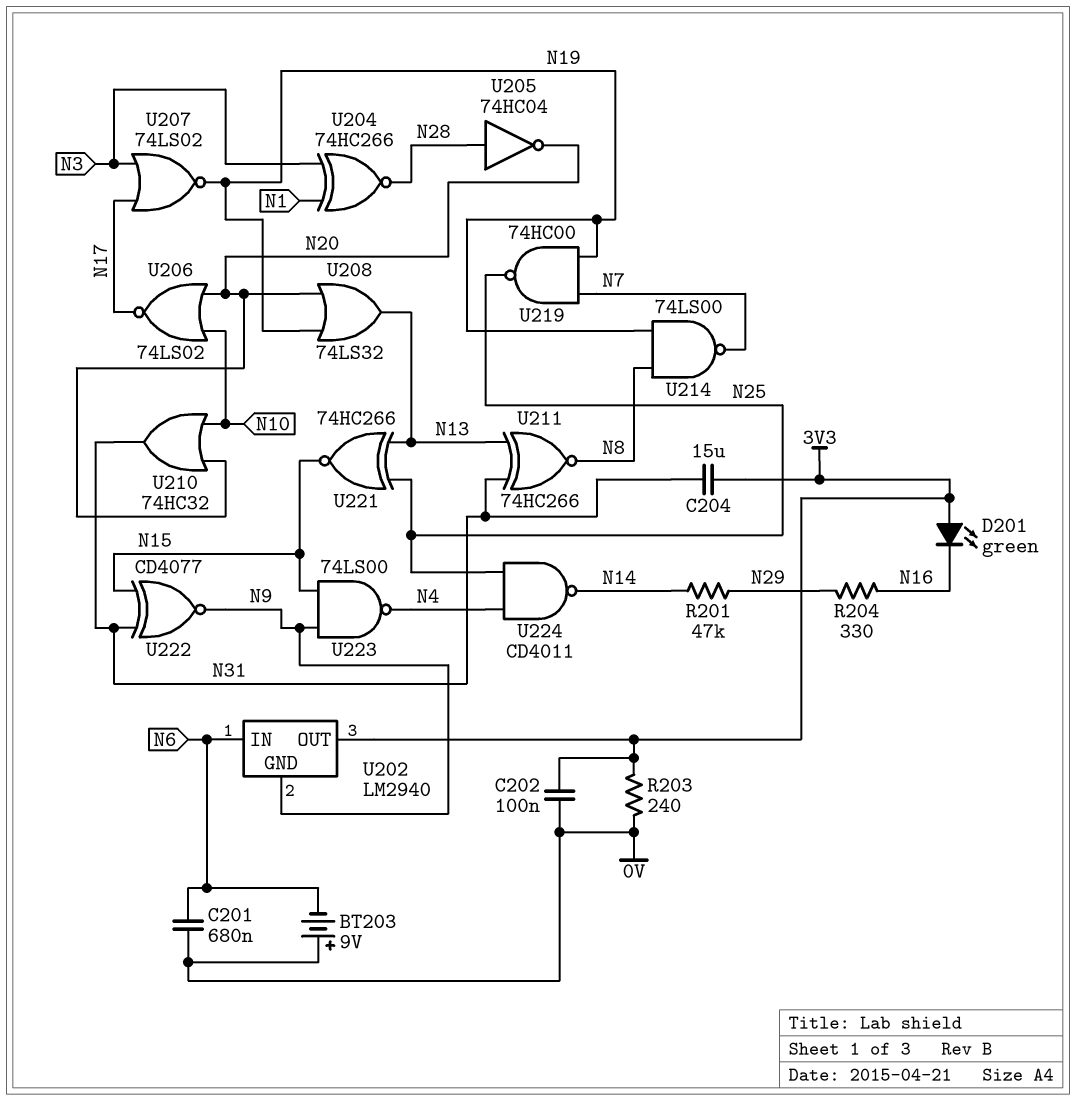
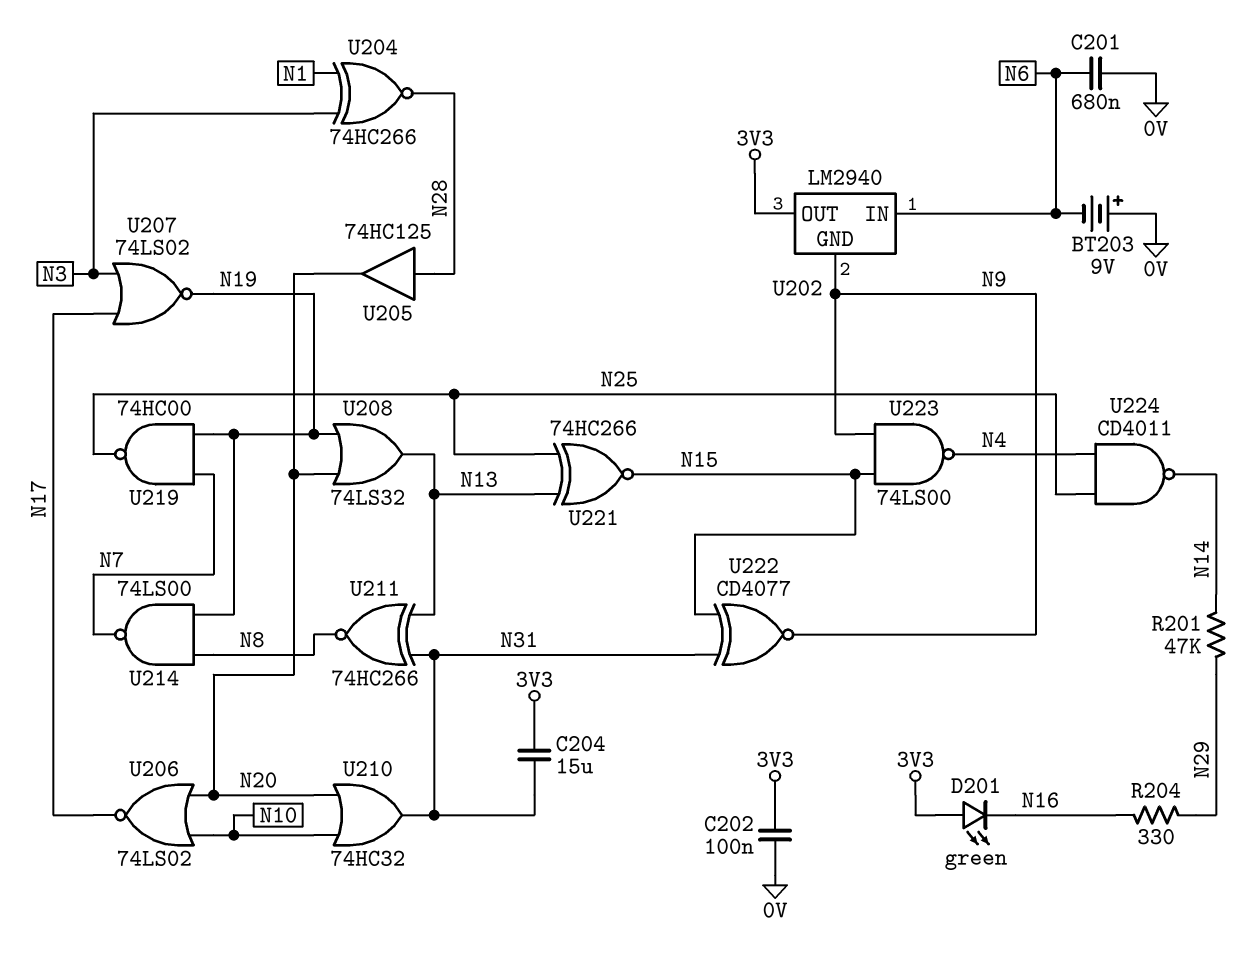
R203: 240 (0V, 3V3) -> none
U205: NOT 74HC04 (in N28, out N20) -> buffer 74HC125 (in N28, out N20)

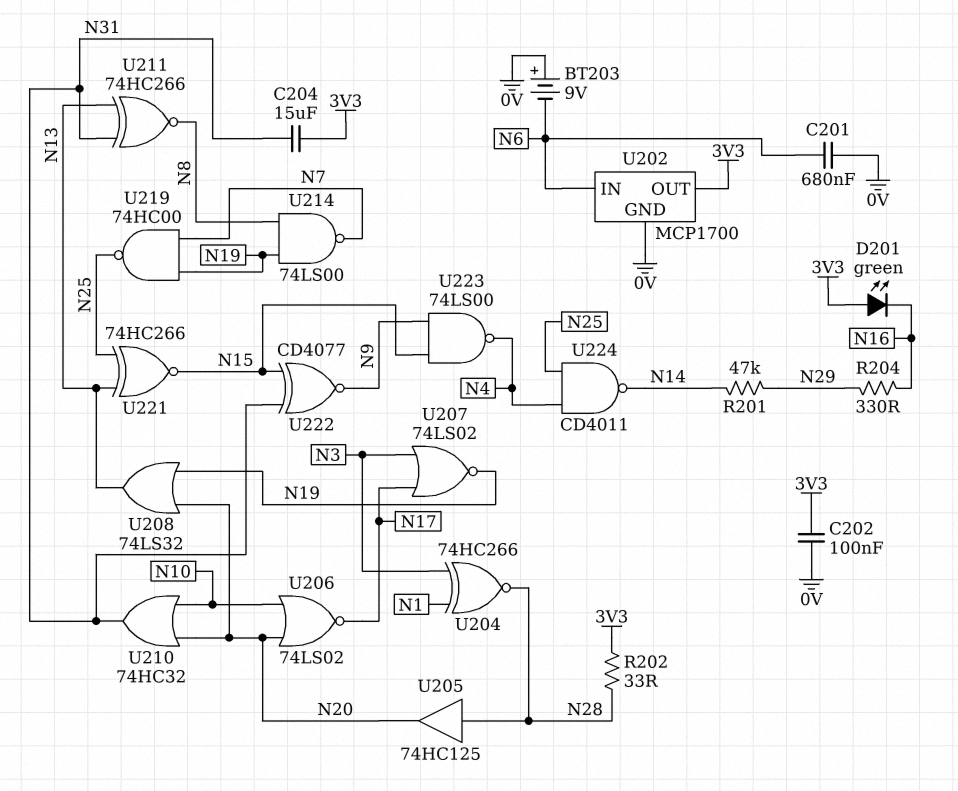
R202: none -> 33 (3V3, N28)
U202: LM2940 -> MCP1700
U202 pin GND: N9 -> 0V

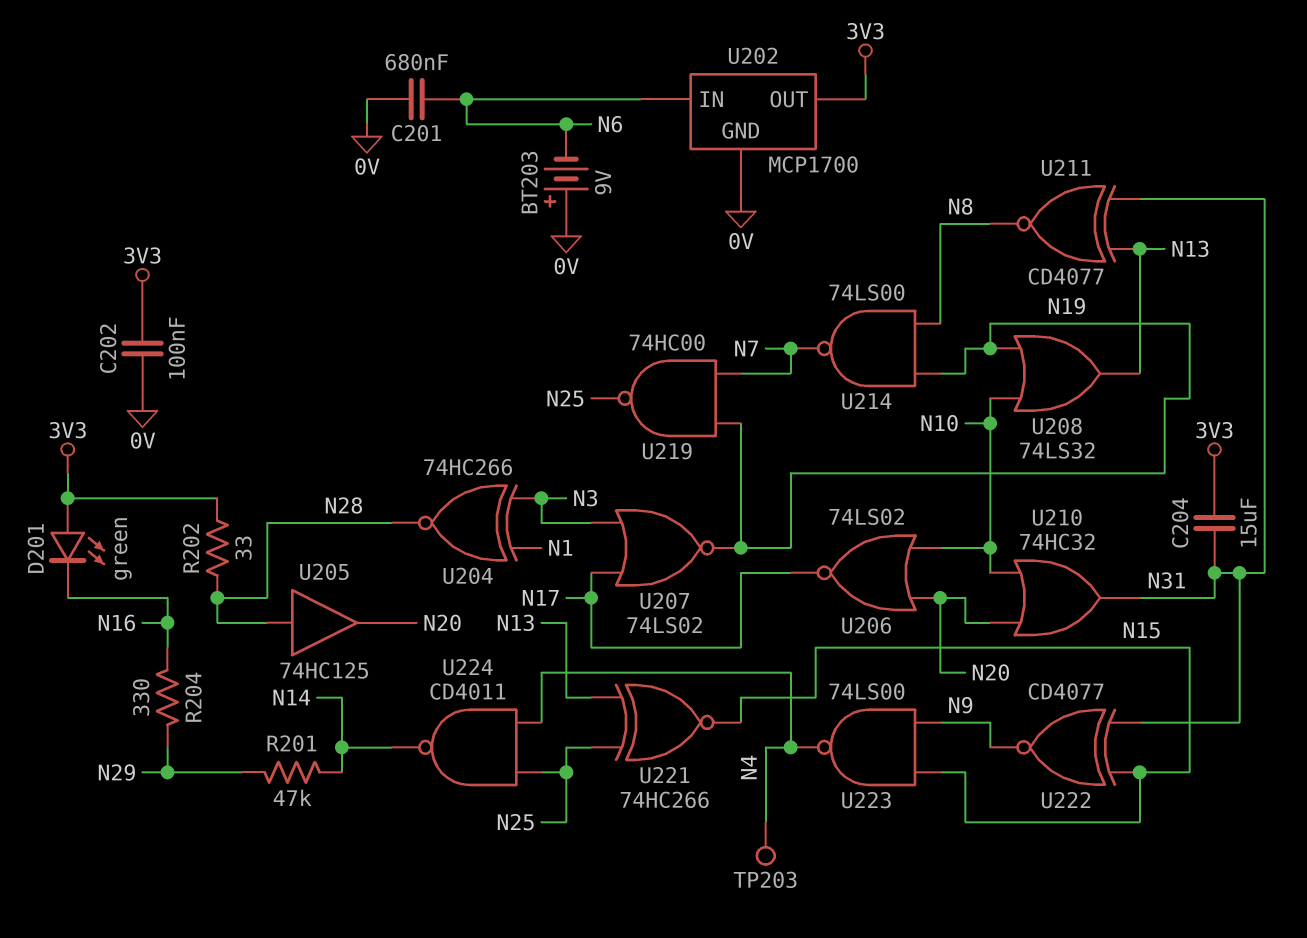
TP203: none -> test point (N4)
U208: OR 74LS32 (in N19, in N20, out N13) -> OR 74LS32 (in N10, in N19, out N13)
U211: XNOR 74HC266 (in N13, in N31, out N8) -> XNOR CD4077 (in N13, in N31, out N8)

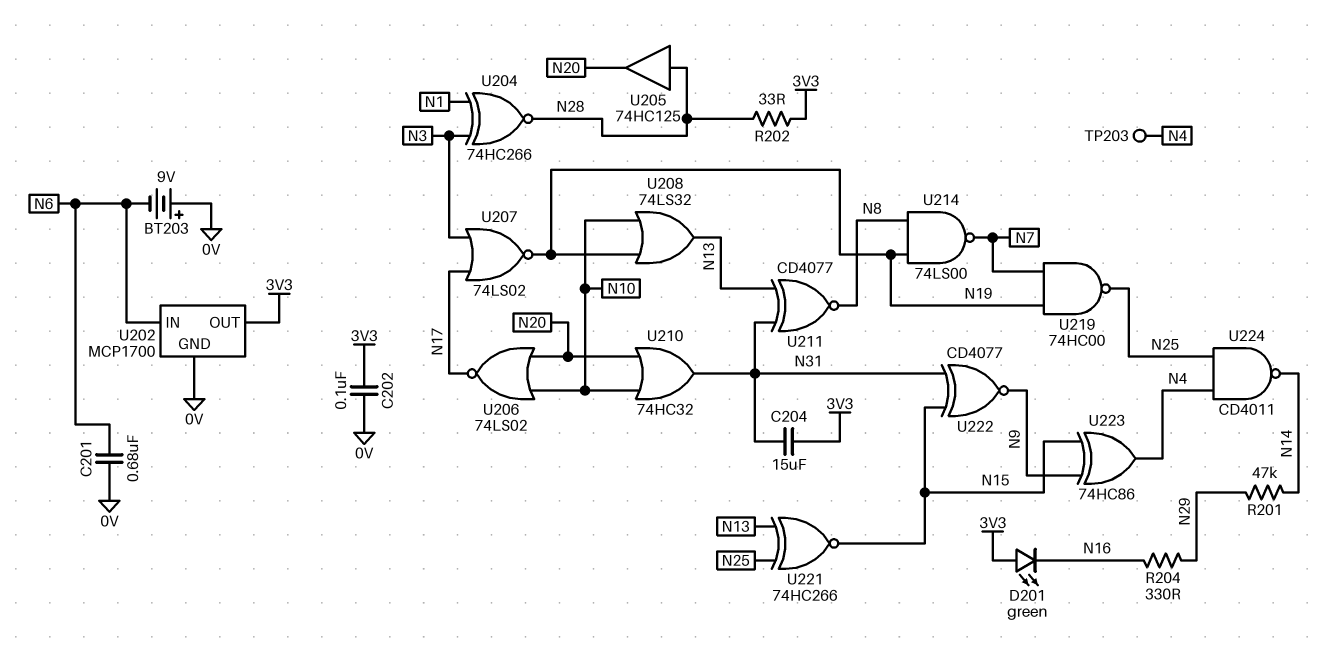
U223: NAND 74LS00 (in N9, in N15, out N4) -> XOR 74HC86 (in N9, in N15, out N4)

